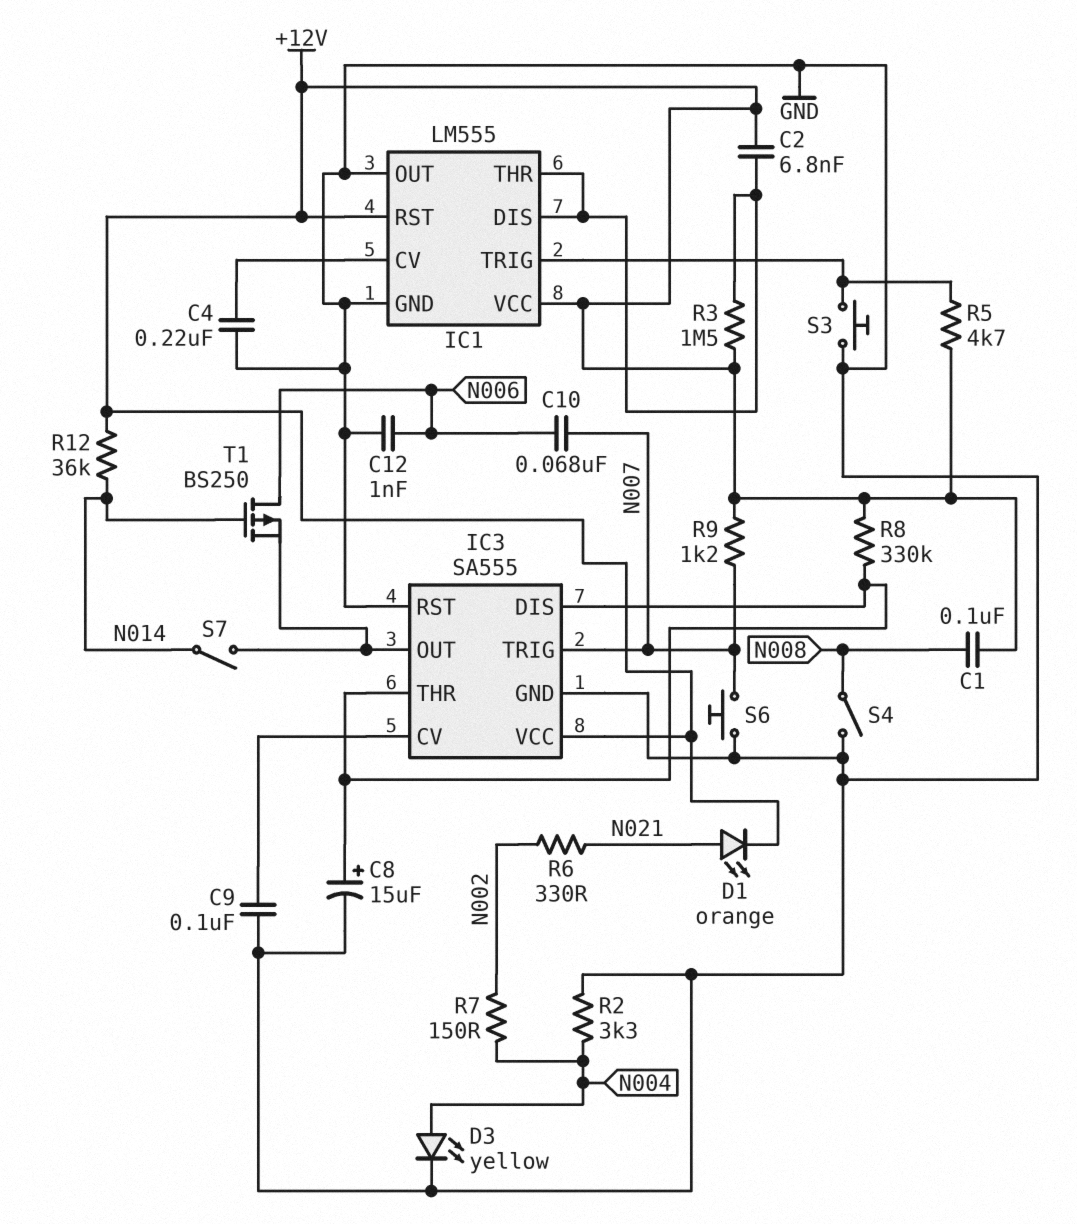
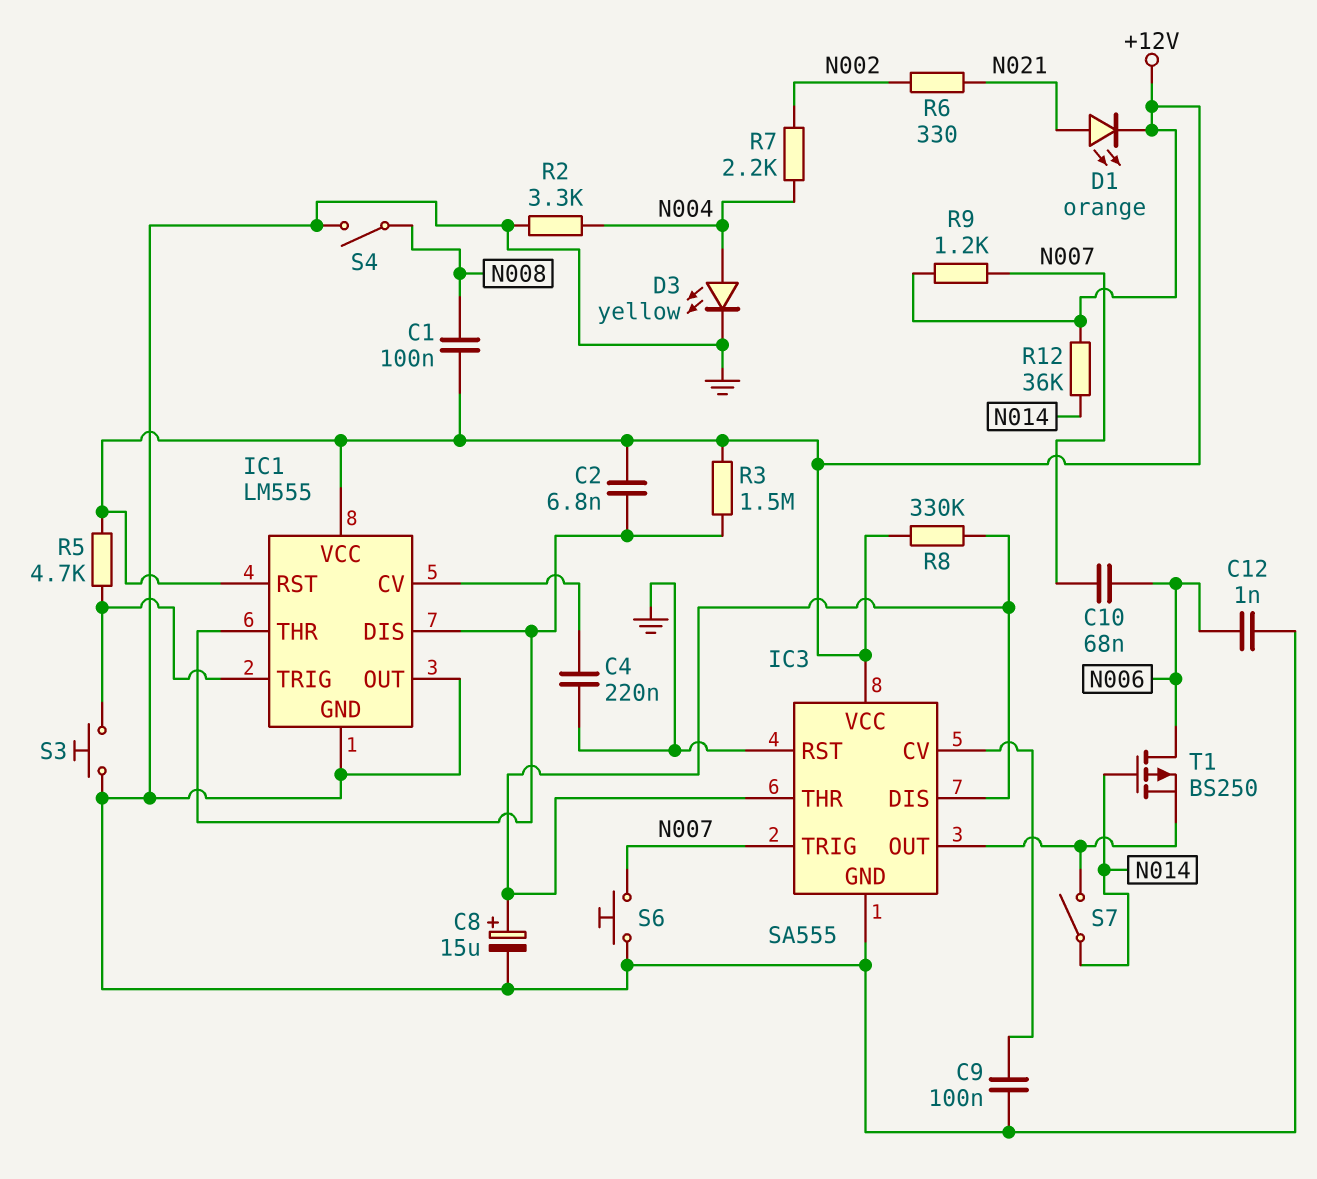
R7: 150 (N002, N004) -> 2.2k (N002, N004)

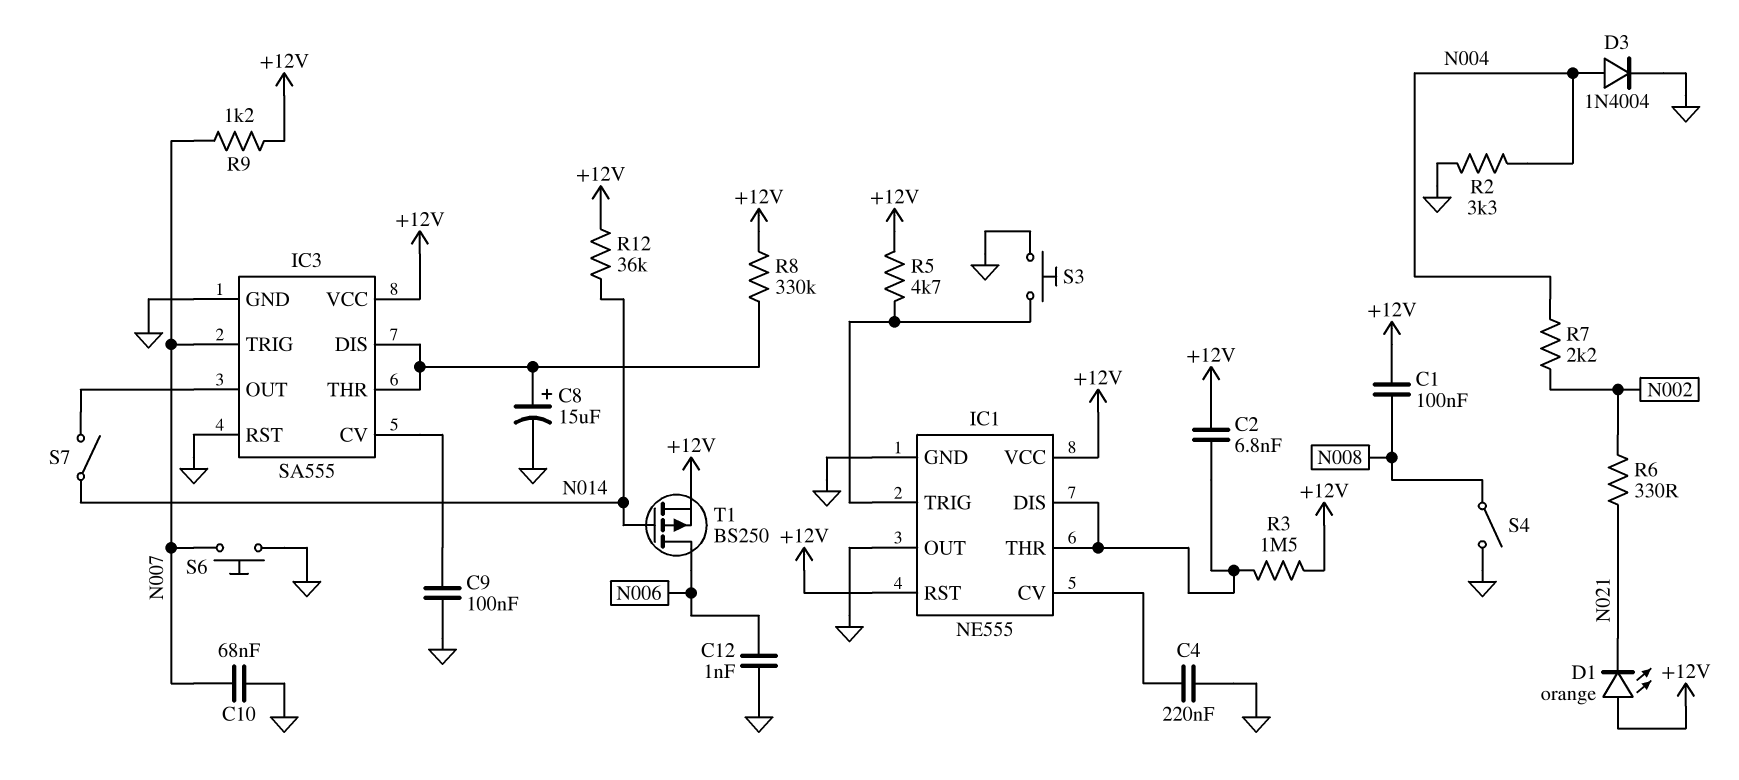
C10: 68nF (N006, N007) -> 68nF (GND, N007)
D1: LED orange (A N021, K +12V) -> LED orange (A +12V, K N021)
D3: LED yellow (A N004, K GND) -> diode 1N4004 (A N004, K GND)
IC1: LM555 -> NE555
T1: PMOS BS250 (G N014, D N006, S IC3/OUT) -> PMOS BS250 (G N014, D N006, S +12V)

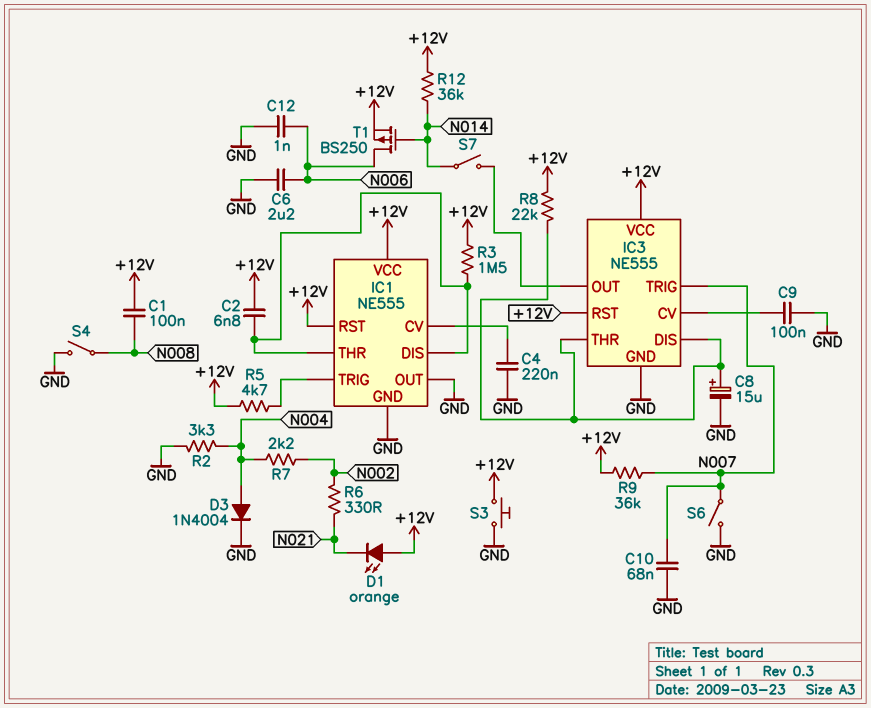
C6: none -> 2.2uF (GND, N006)
IC3: SA555 -> NE555
IC3 pin RST: GND -> +12V
R8: 330k (+12V, IC3/DIS) -> 22k (+12V, IC3/DIS)
R9: 1.2k (+12V, N007) -> 36k (+12V, N007)
S3: button (GND, IC1/TRIG) -> button (+12V, GND)
S6: button (GND, N007) -> switch (GND, N007)

